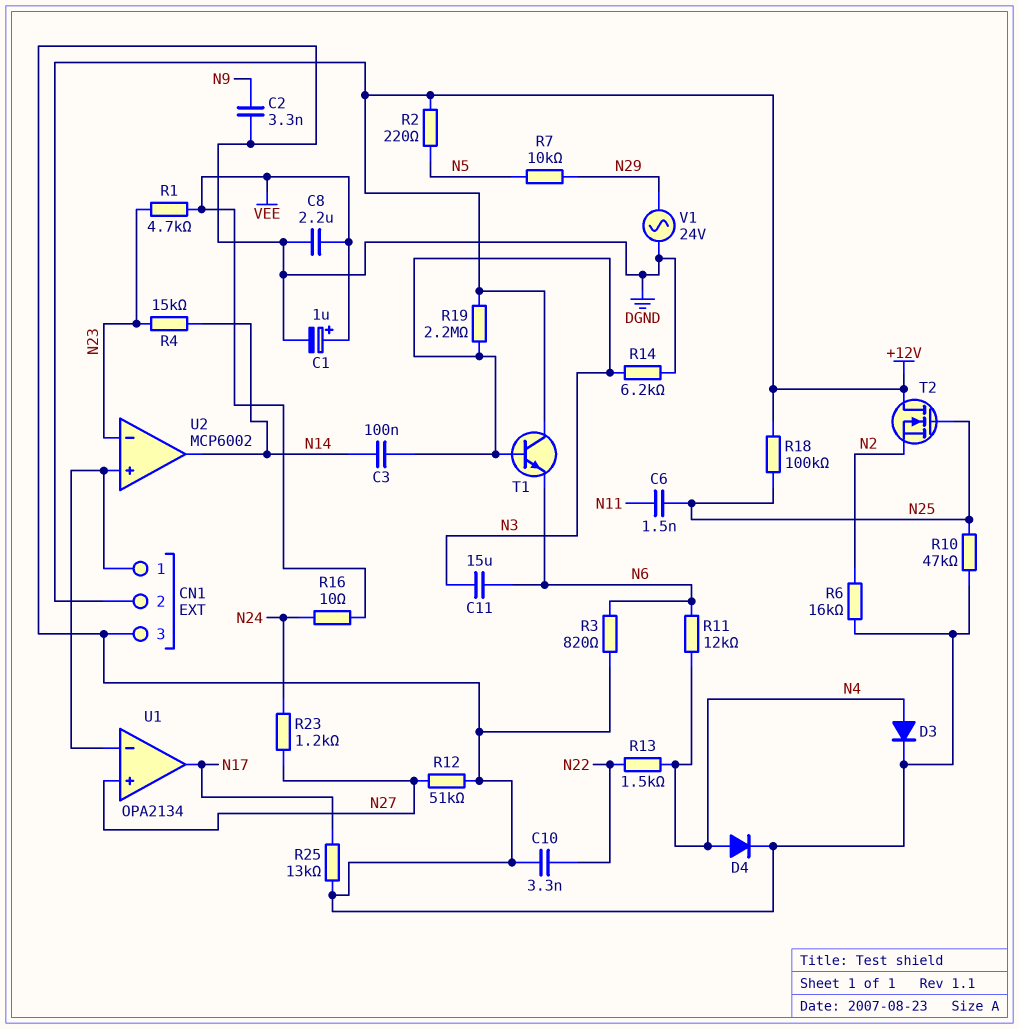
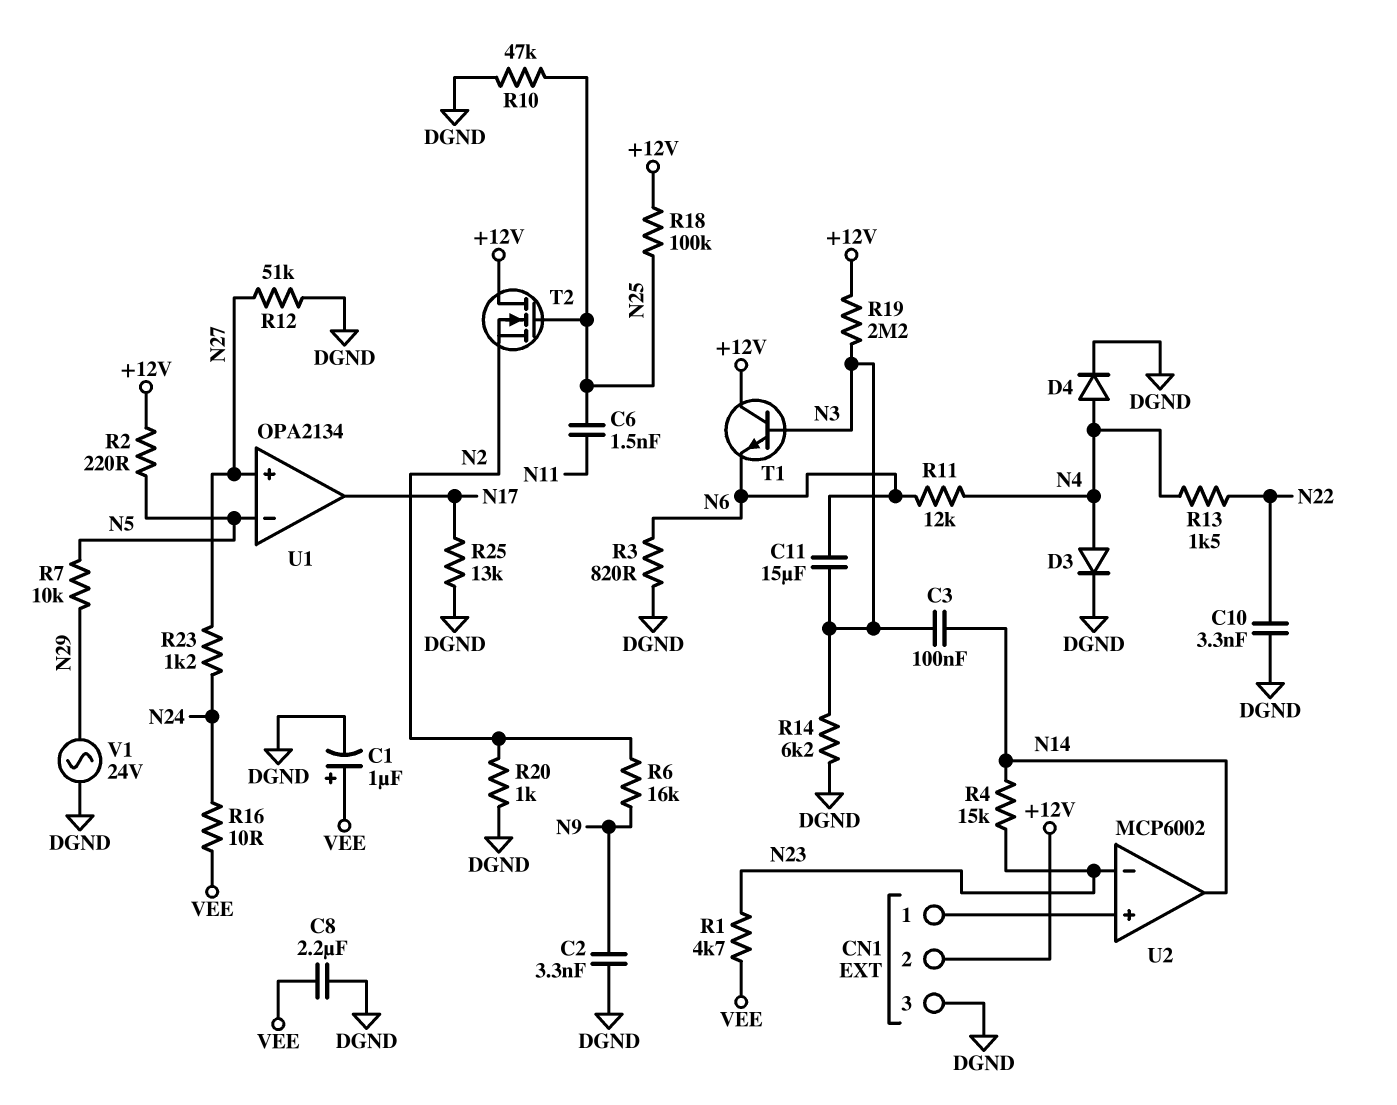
R6: 16k (DGND, N2) -> 16k (N2, N9)
R20: none -> 1k (DGND, N2)
U1 pin in-: CN1/1 -> N5

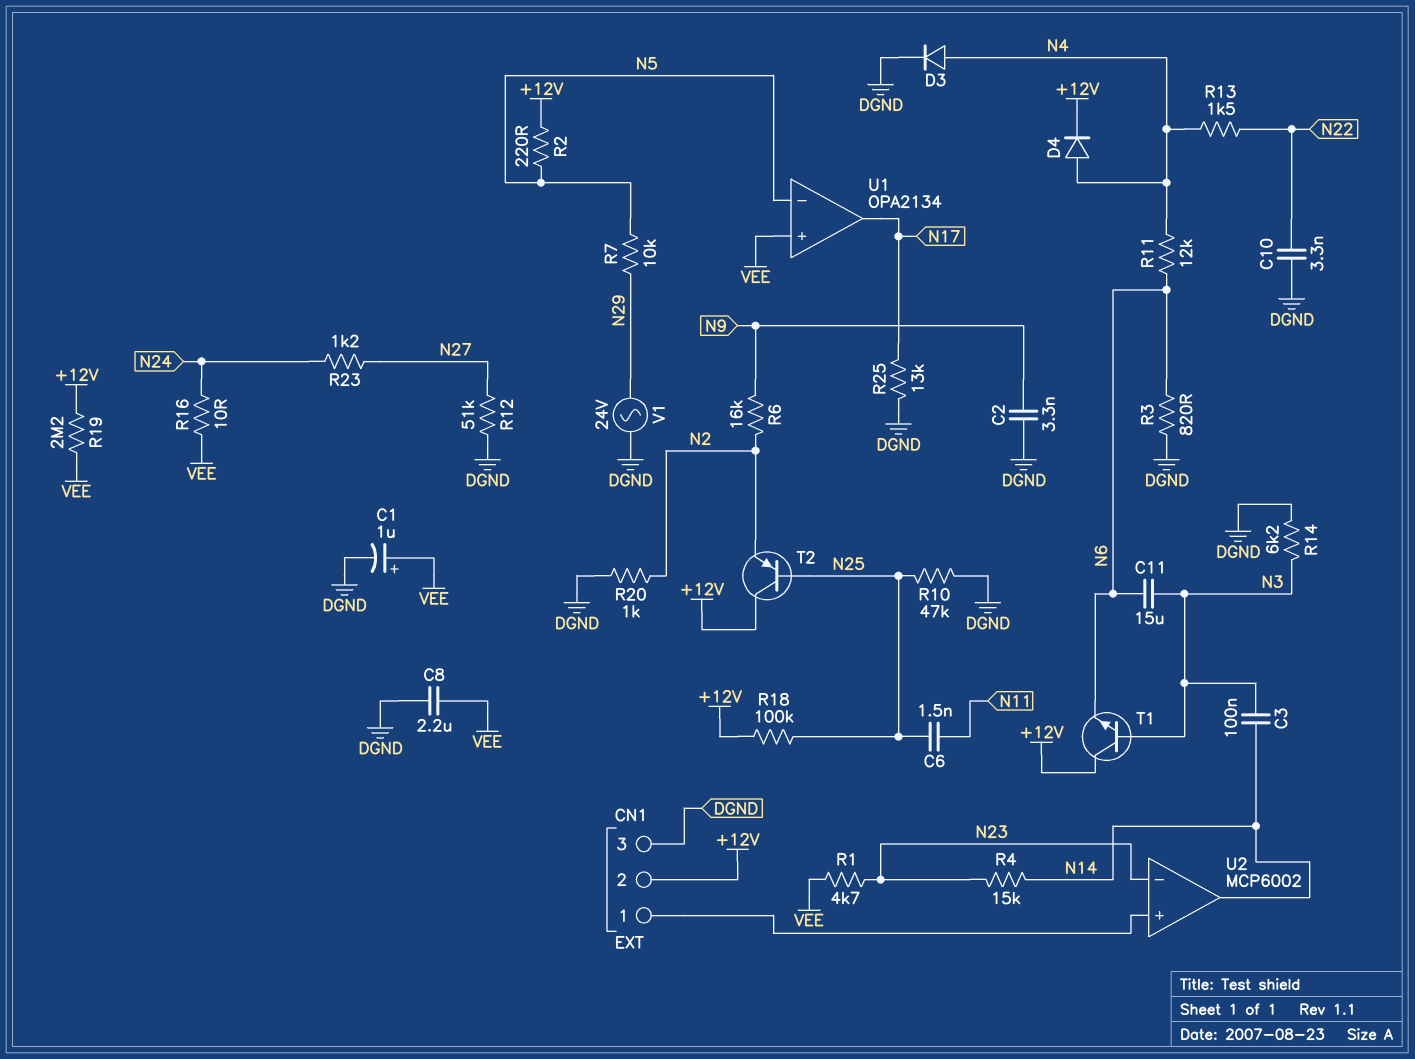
D4: diode (A N4, K DGND) -> diode (A N4, K +12V)
R19: 2.2M (+12V, N3) -> 2.2M (+12V, VEE)
T2: NMOS (G N25, D +12V, S N2) -> PNP (B N25, C +12V, E N2)
U1 pin in+: N27 -> VEE

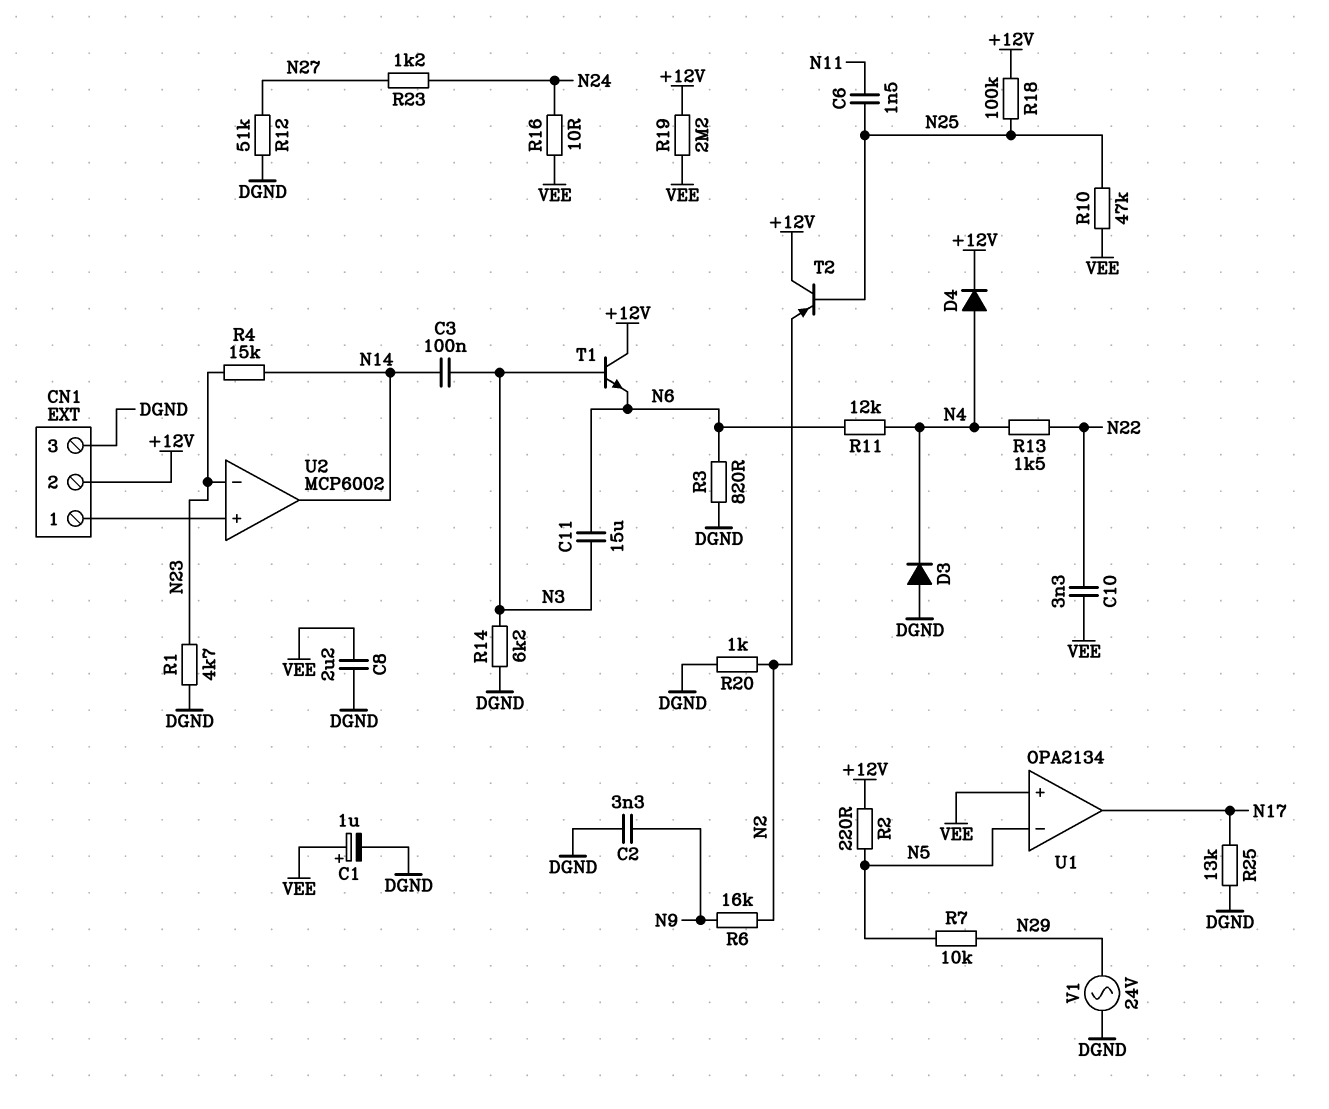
C10: 3.3nF (DGND, N22) -> 3.3nF (N22, VEE)
D3: diode (A N4, K DGND) -> diode (A DGND, K N4)
R1: 4.7k (N23, VEE) -> 4.7k (DGND, N23)
R10: 47k (DGND, N25) -> 47k (N25, VEE)

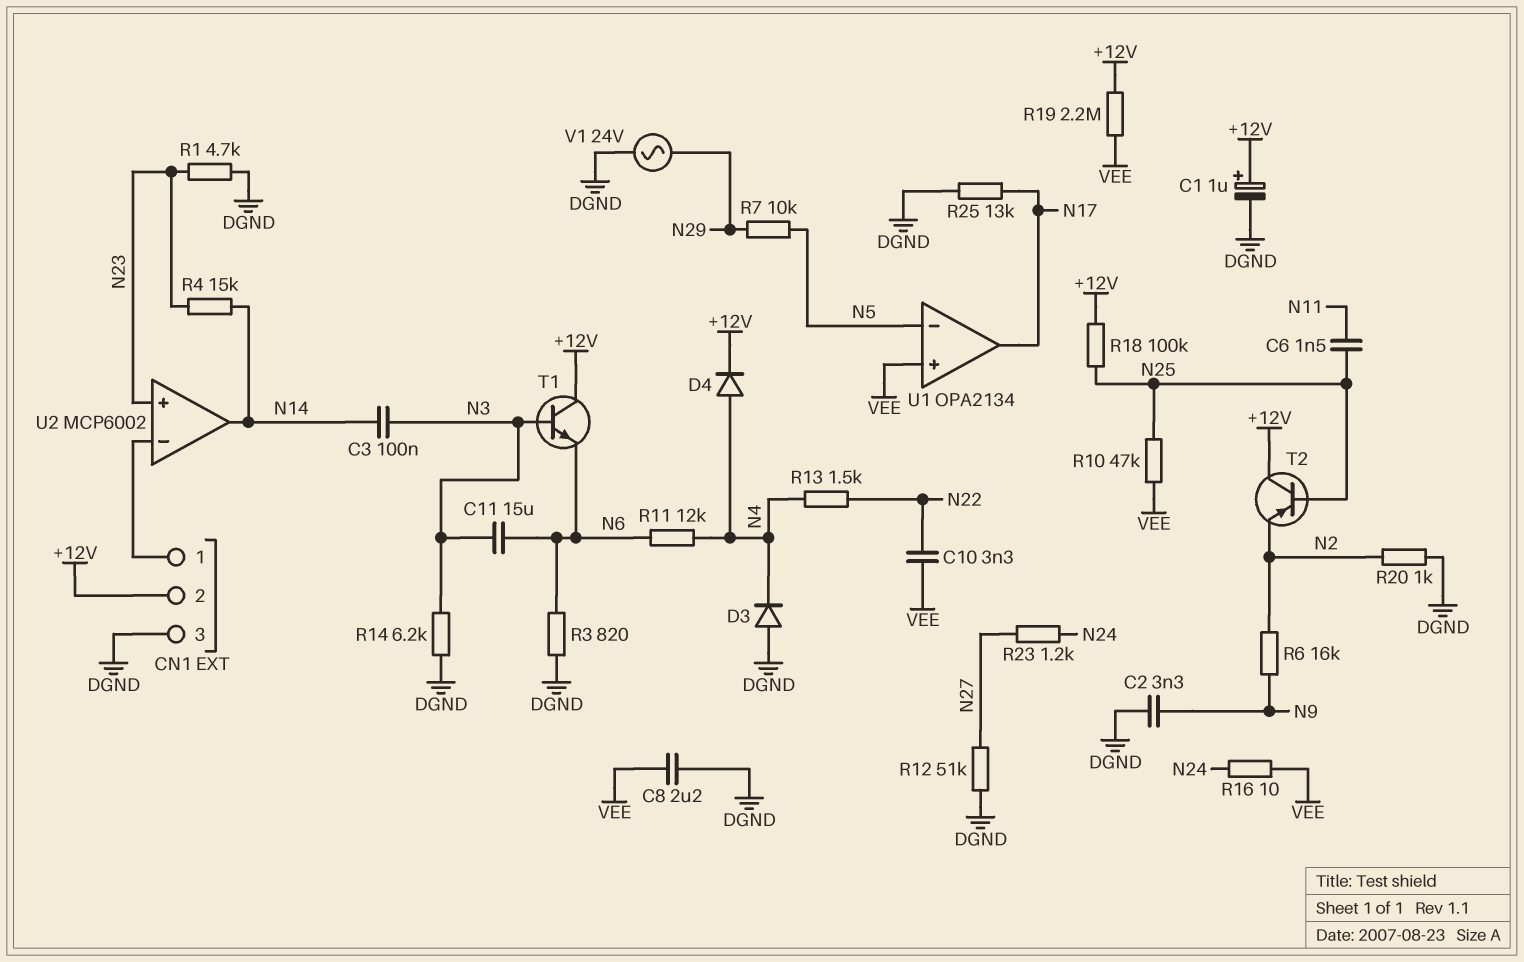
C1: 1uF (plus VEE, minus DGND) -> 1uF (plus +12V, minus DGND)
R2: 220 (+12V, N5) -> none
U2 pin in+: CN1/1 -> N23
U2 pin in-: N23 -> CN1/1

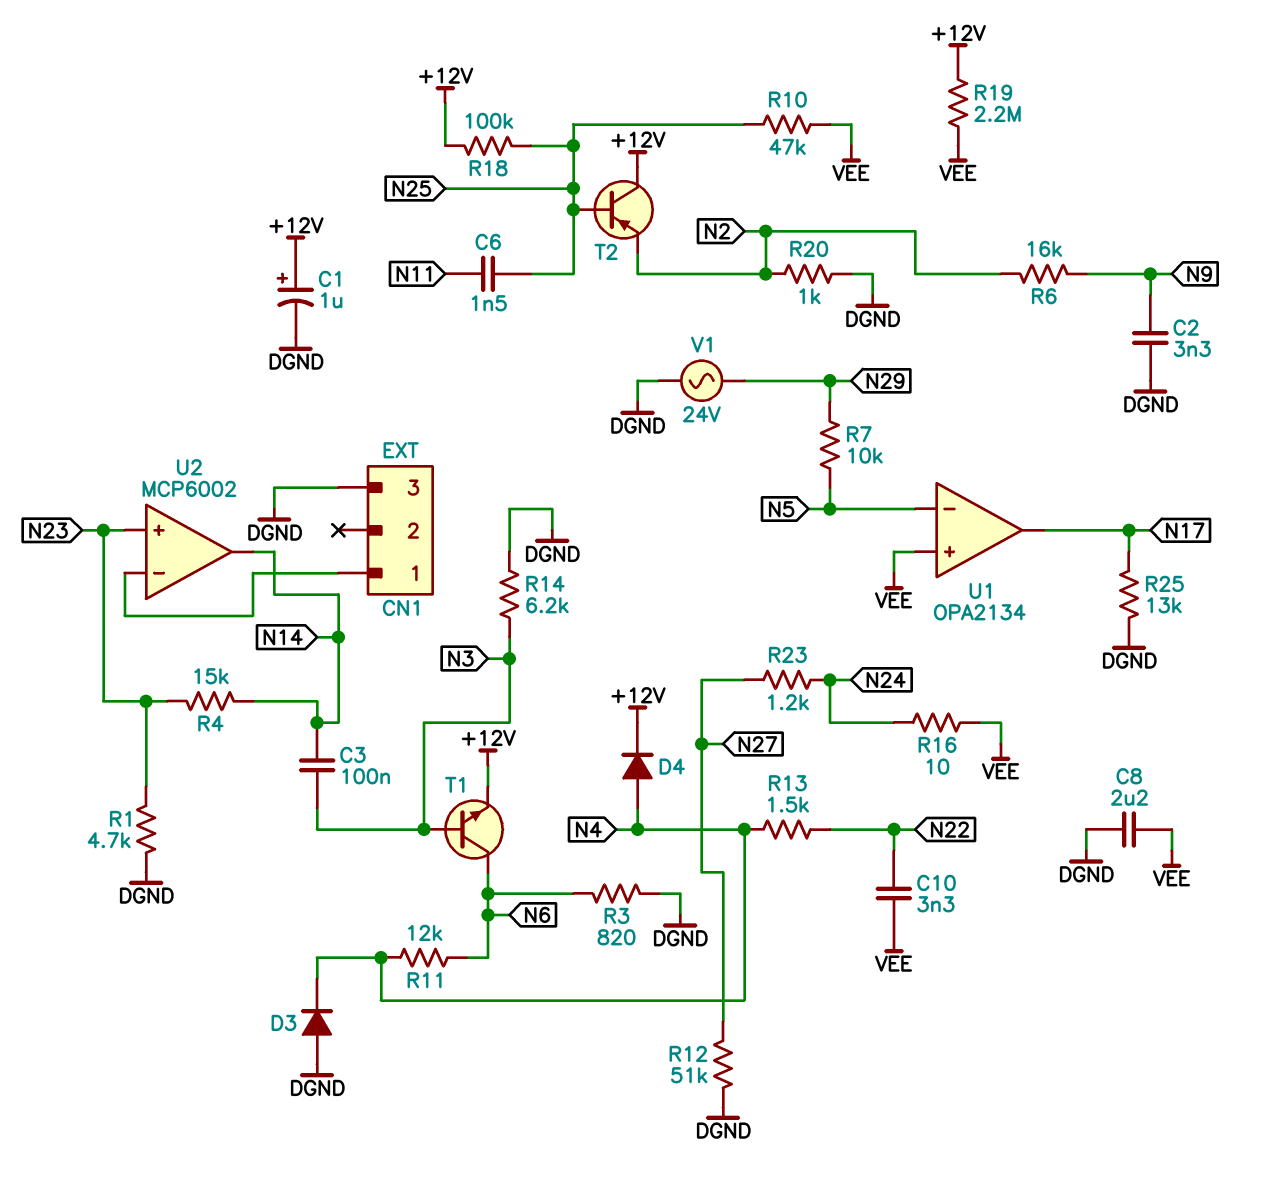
C11: 15uF (N3, N6) -> none
CN1 pin 2: +12V -> none
T1: NPN (B N3, C +12V, E N6) -> NPN (B N3, C N6, E +12V)

